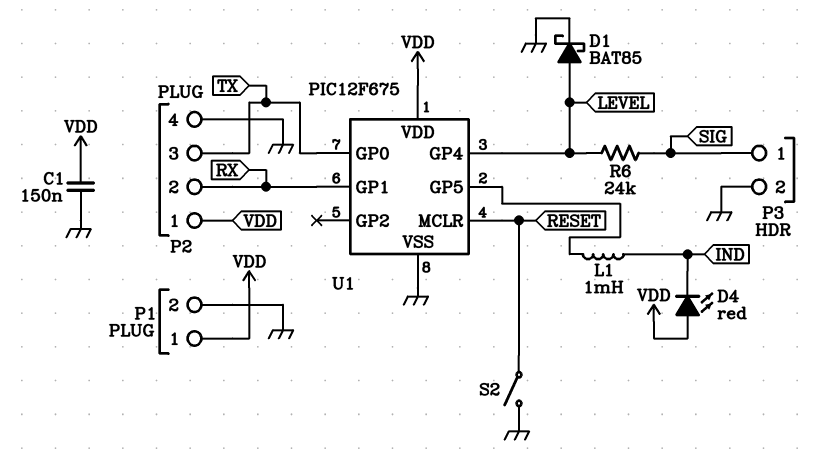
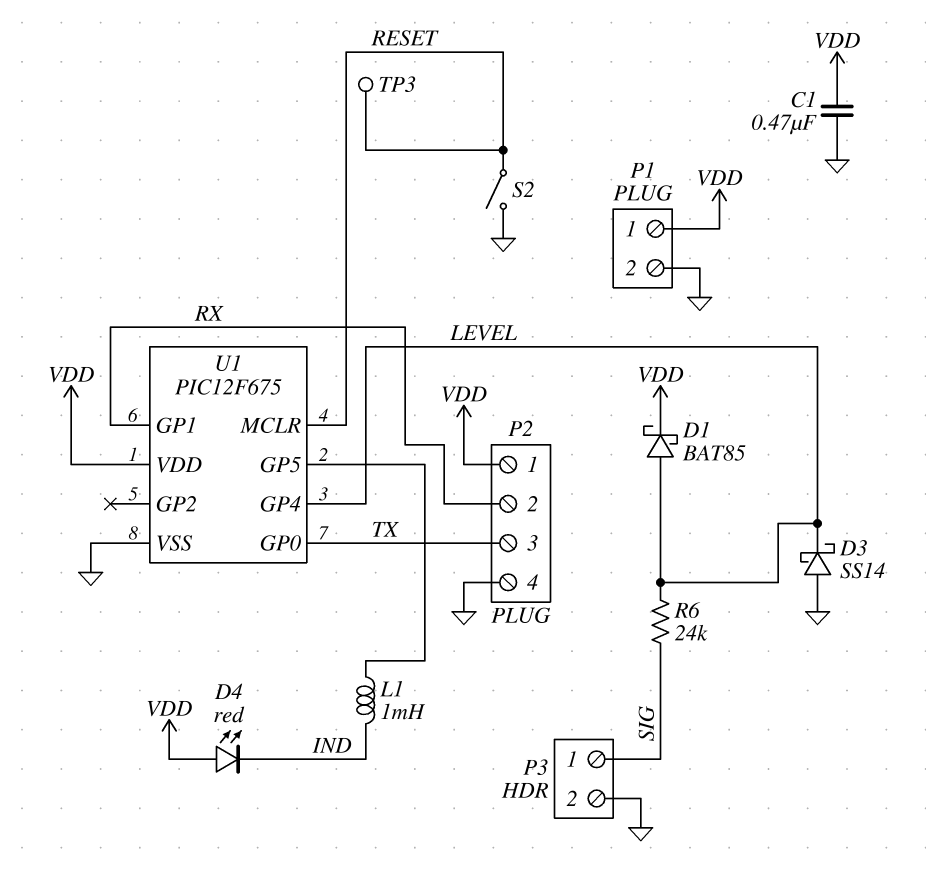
C1: 150nF (GND, VDD) -> 470nF (GND, VDD)
D1: schottky BAT85 (A LEVEL, K GND) -> schottky BAT85 (A LEVEL, K VDD)
D3: none -> schottky SS14 (A GND, K LEVEL)
TP3: none -> test point (RESET)

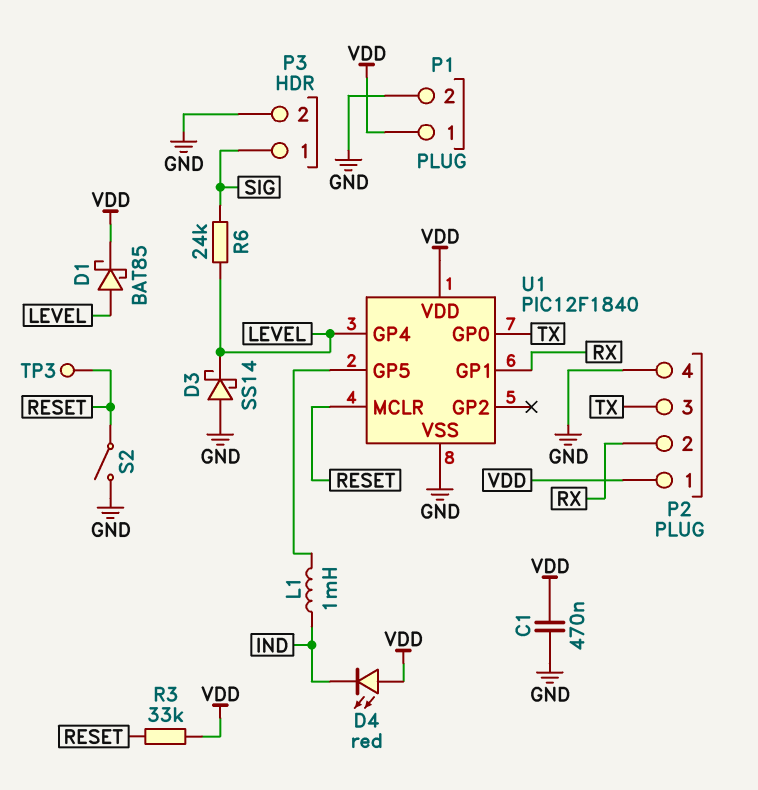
R3: none -> 33k (RESET, VDD)
U1: PIC12F675 -> PIC12F1840

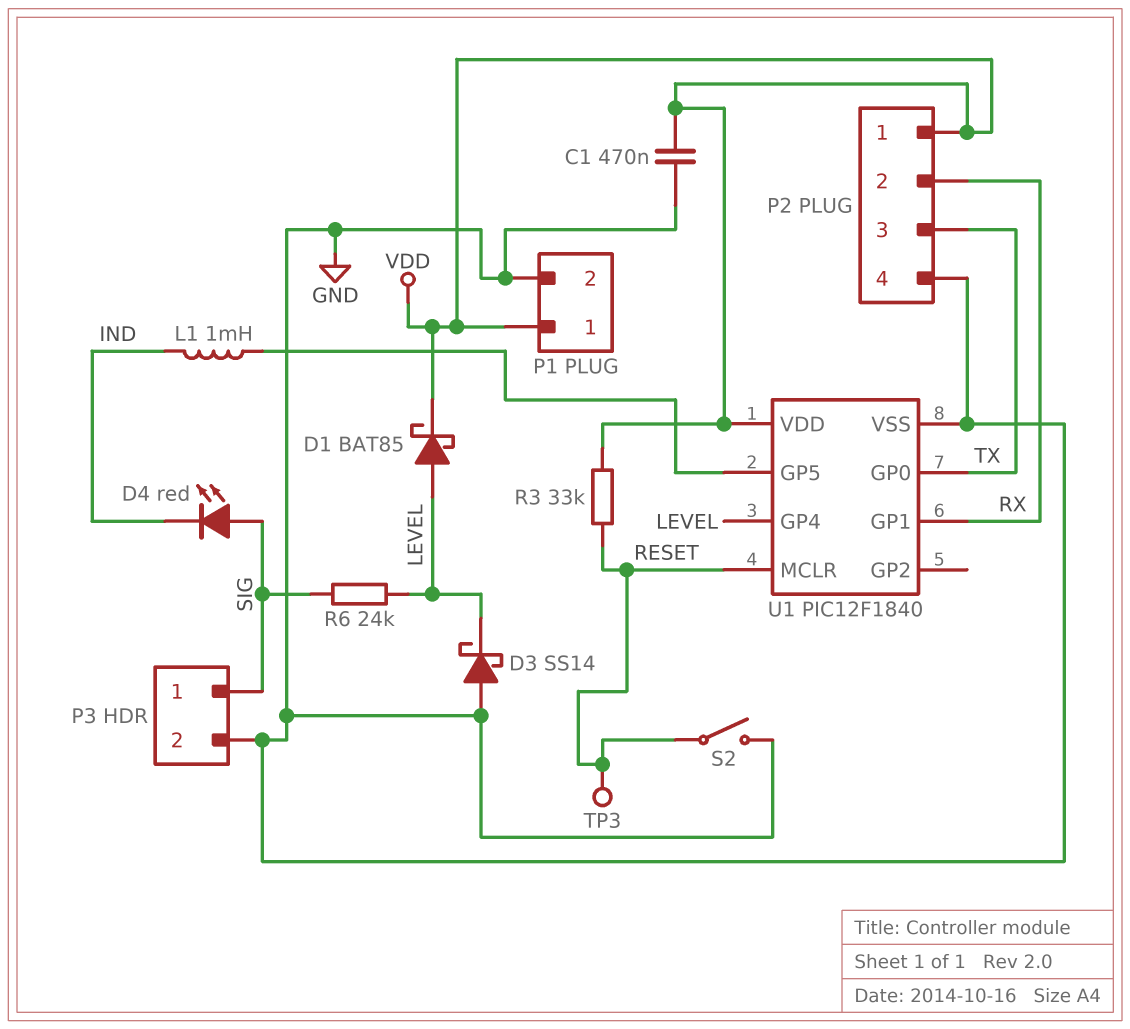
D4: LED red (A VDD, K IND) -> LED red (A SIG, K IND)

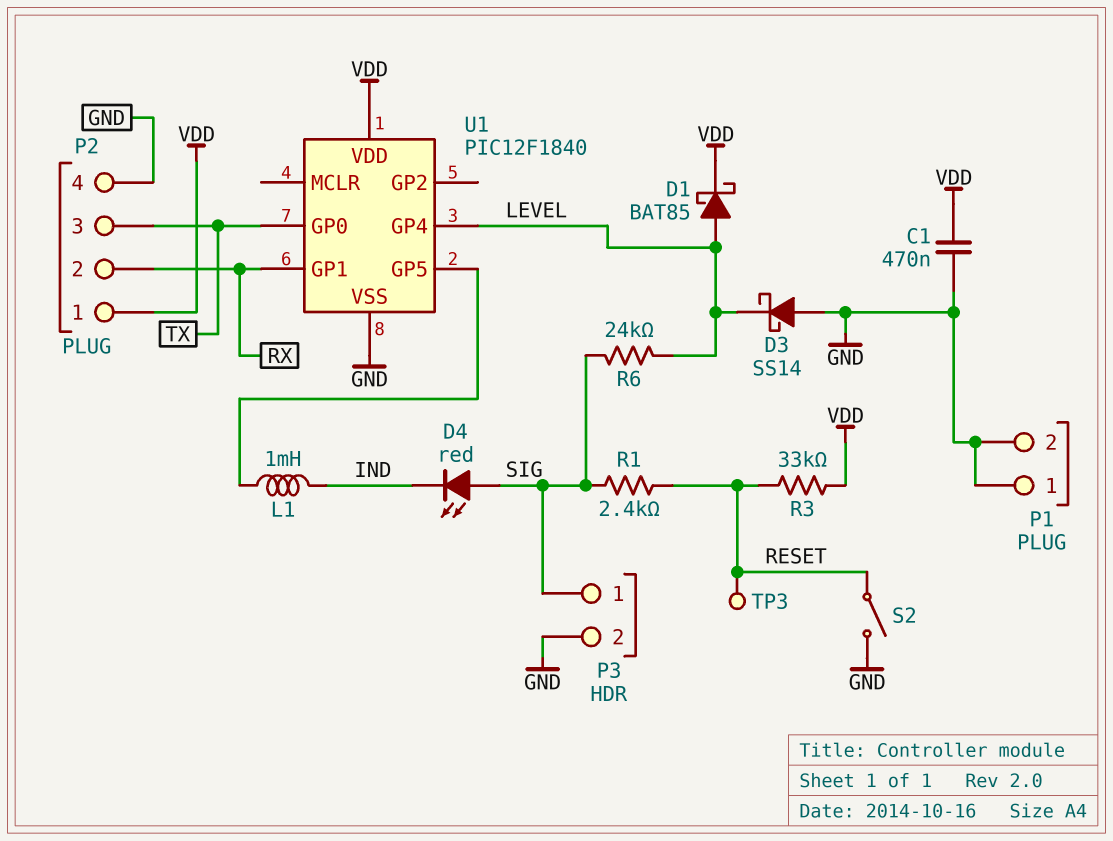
P1 pin 1: VDD -> GND
R1: none -> 2.4k (RESET, SIG)
U1 pin MCLR: RESET -> none

